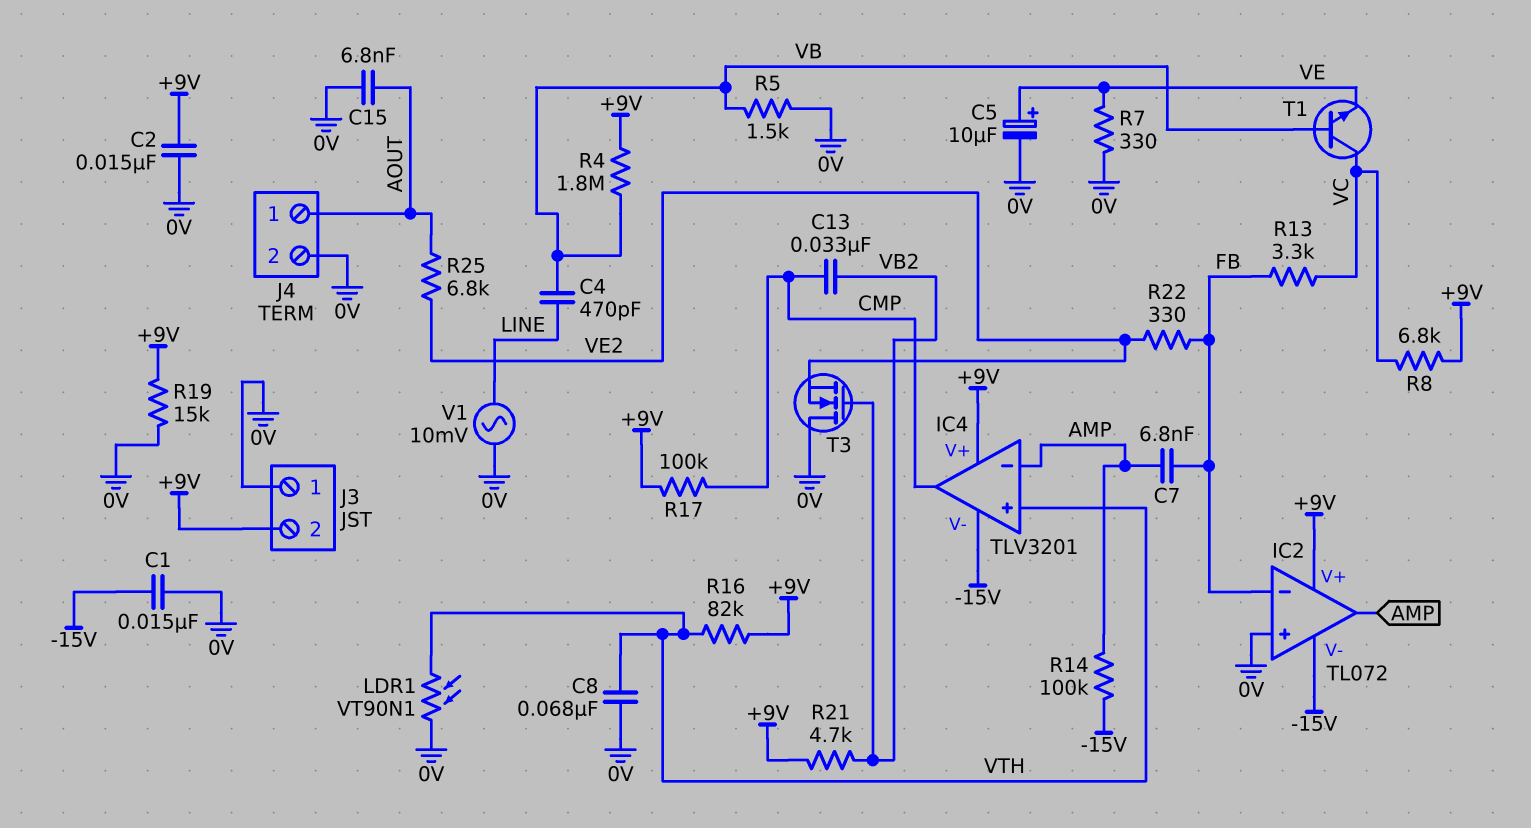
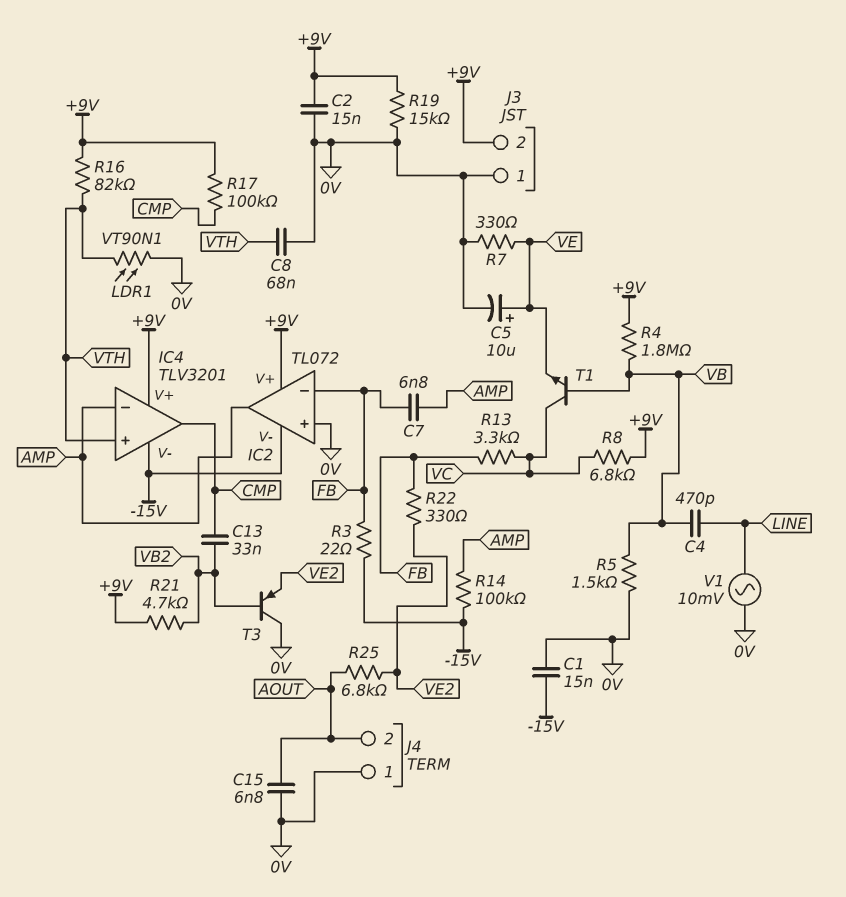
J4 pin 1: AOUT -> 0V
J4 pin 2: 0V -> AOUT
R3: none -> 22 (-15V, FB)
T3: NMOS (G VB2, D 0V, S VE2) -> PNP (B VB2, C 0V, E VE2)

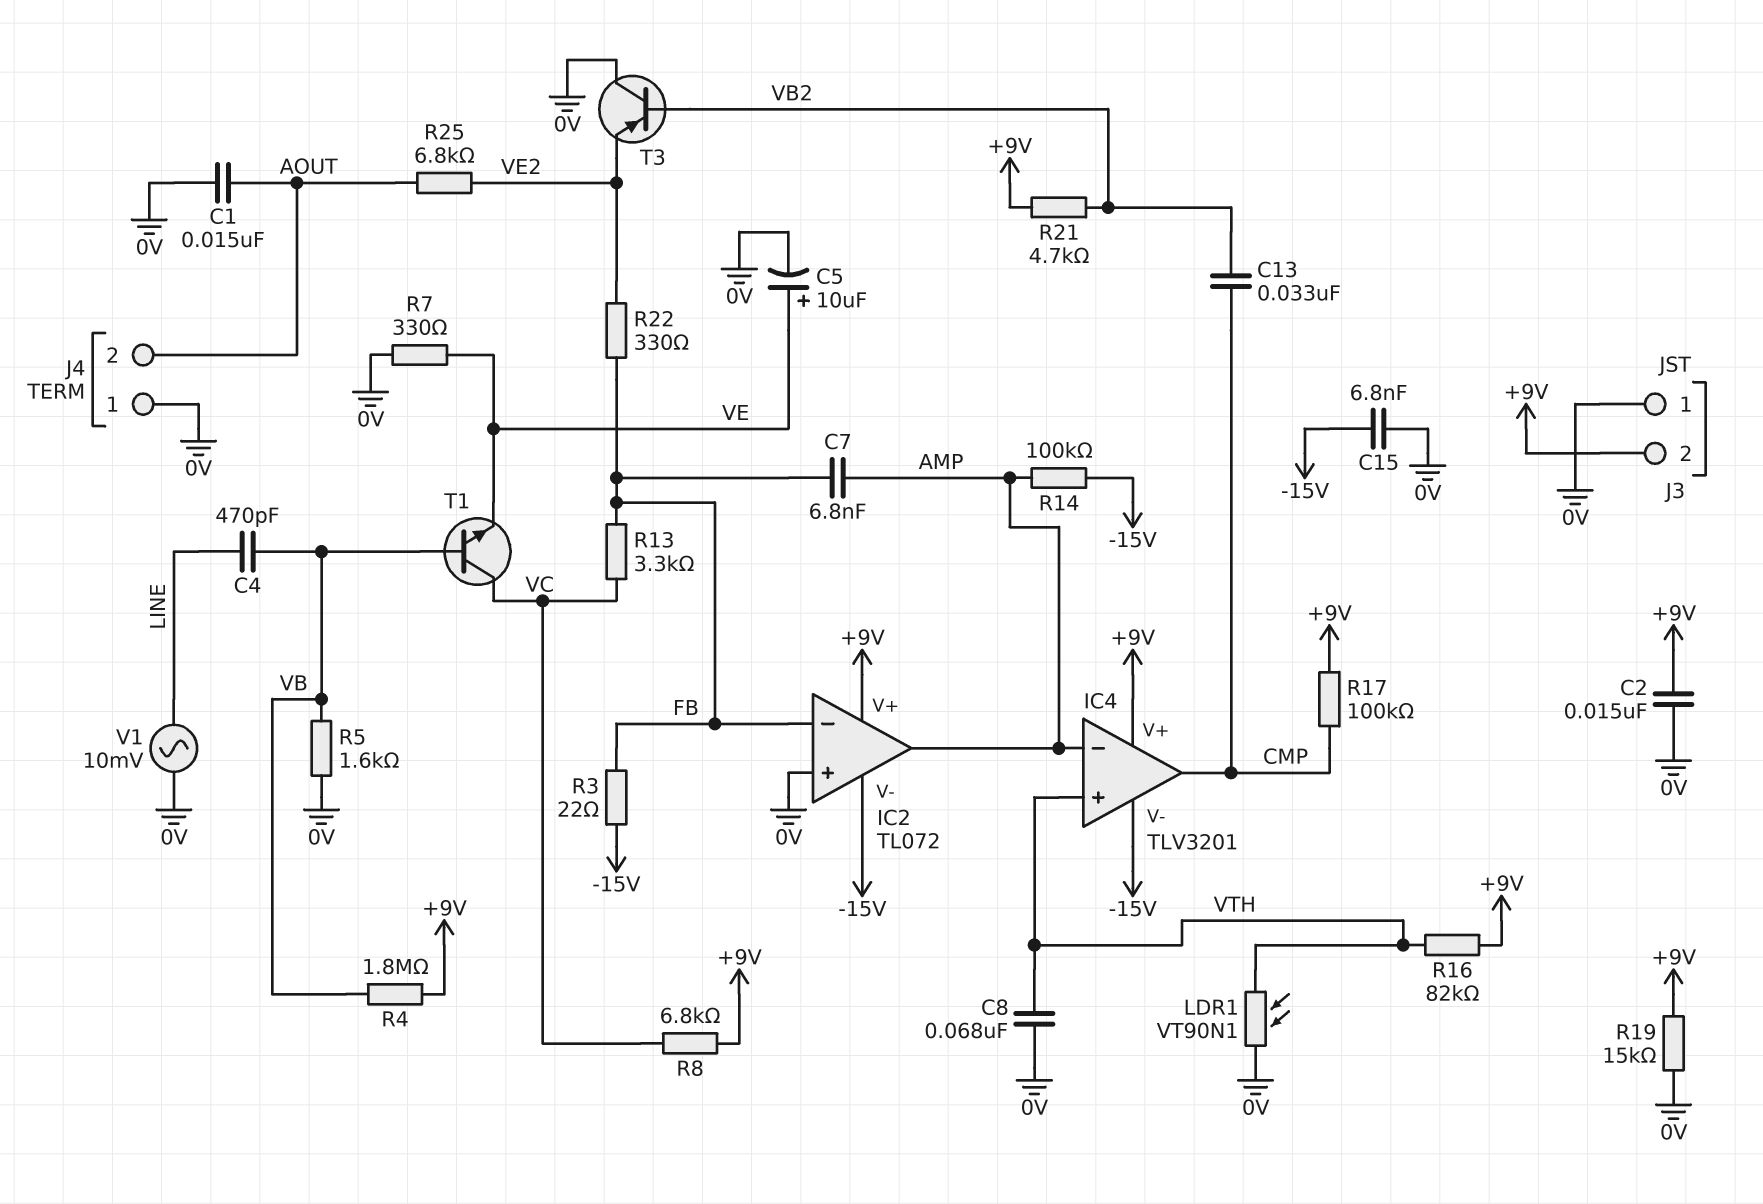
C1: 15nF (-15V, 0V) -> 15nF (0V, AOUT)
C15: 6.8nF (0V, AOUT) -> 6.8nF (-15V, 0V)
R5: 1.5k (0V, VB) -> 1.6k (0V, VB)

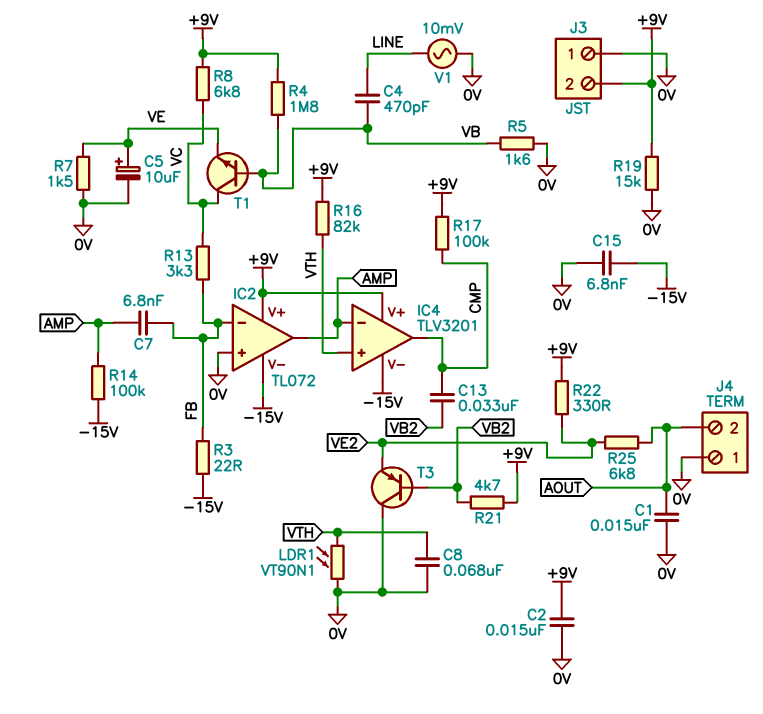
R7: 330 (0V, VE) -> 1.5k (0V, VE)
R22: 330 (FB, VE2) -> 330 (+9V, VE2)

